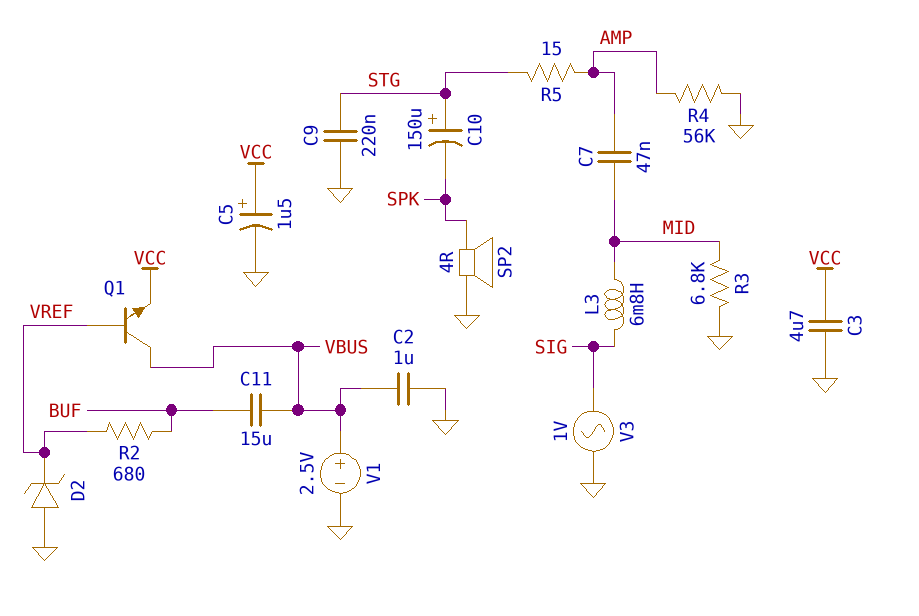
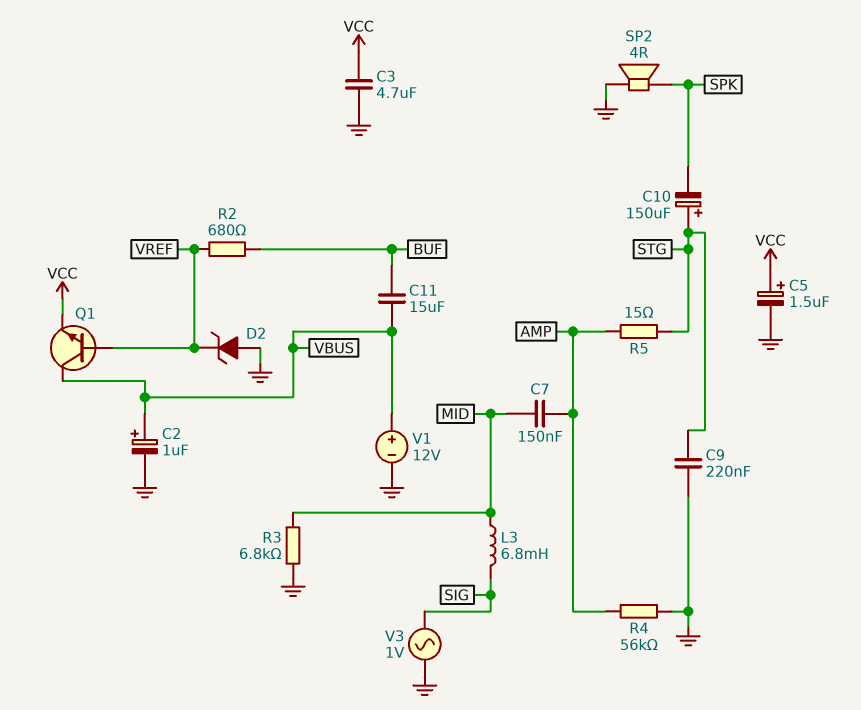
C2: 1uF (GND, VBUS) -> 1uF (plus VBUS, minus GND)
C7: 47nF (AMP, MID) -> 150nF (AMP, MID)
V1: 2.5V (plus VBUS, minus GND) -> 12V (plus VBUS, minus GND)

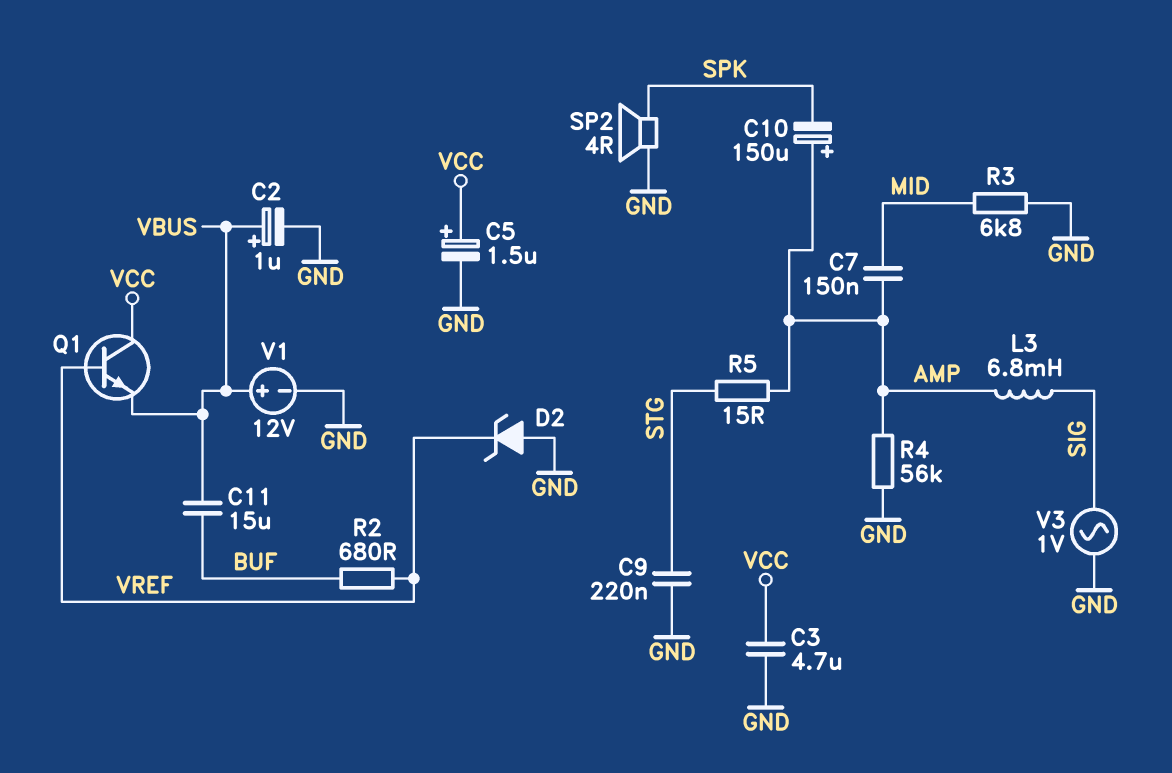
C10: 150uF (plus STG, minus SPK) -> 150uF (plus AMP, minus SPK)
L3: 6.8mH (MID, SIG) -> 6.8mH (AMP, SIG)
Q1: NPN (B VREF, C VBUS, E VCC) -> NPN (B VREF, C VCC, E VBUS)

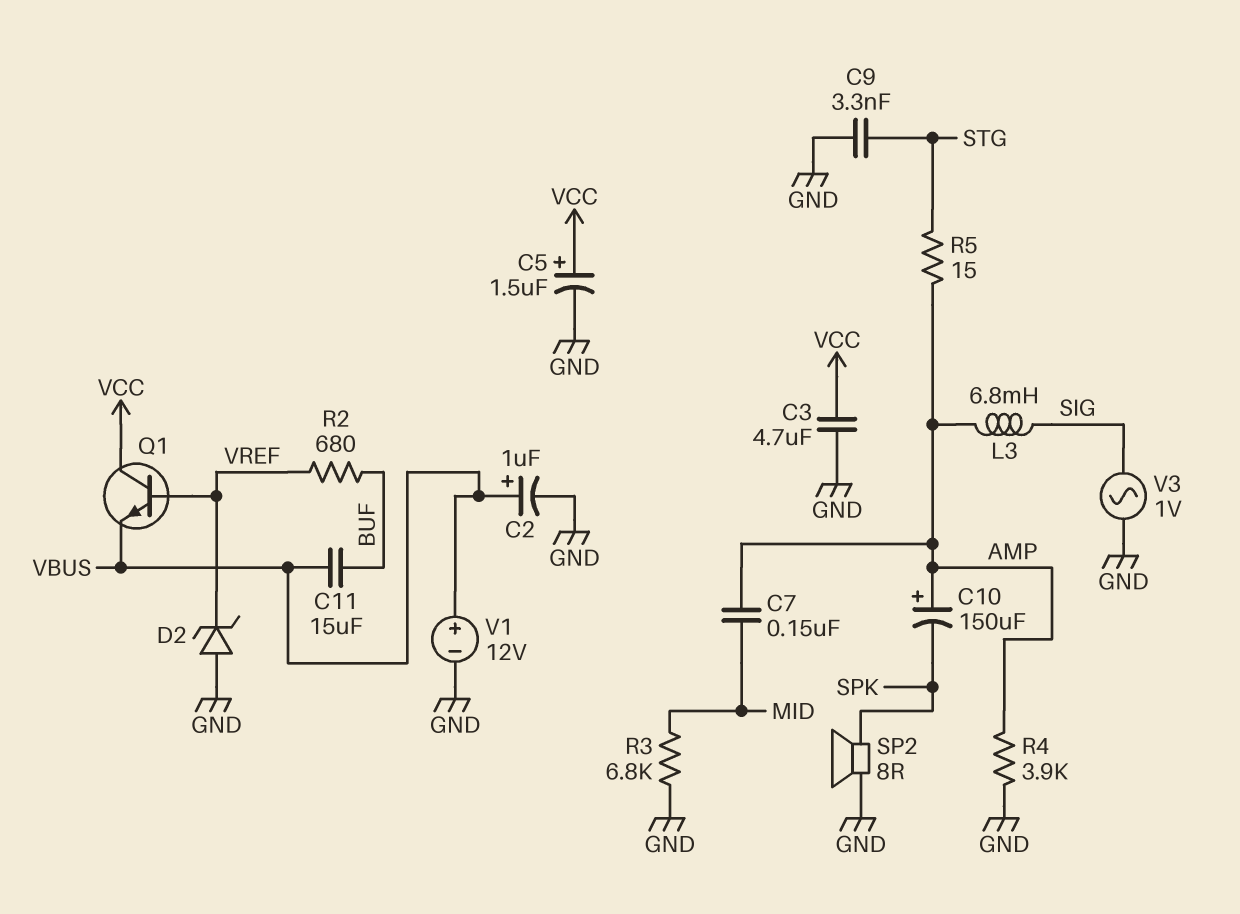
C9: 220nF (GND, STG) -> 3.3nF (GND, STG)
R4: 56k (AMP, GND) -> 3.9k (AMP, GND)
SP2: speaker 4R (GND, SPK) -> speaker 8R (GND, SPK)

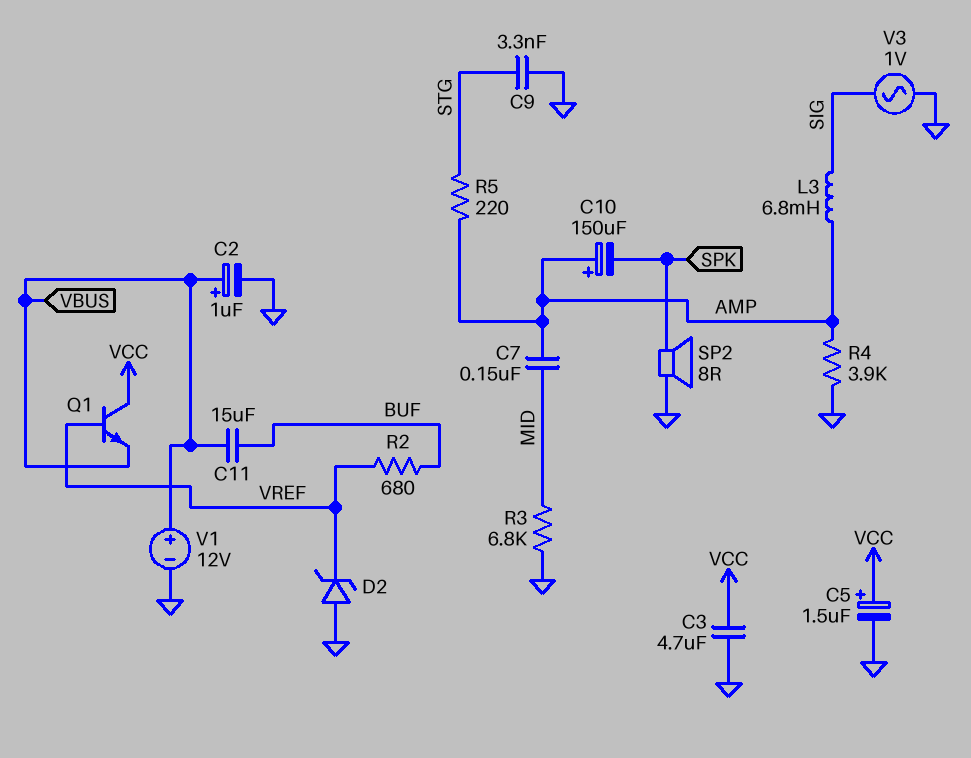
R5: 15 (AMP, STG) -> 220 (AMP, STG)

